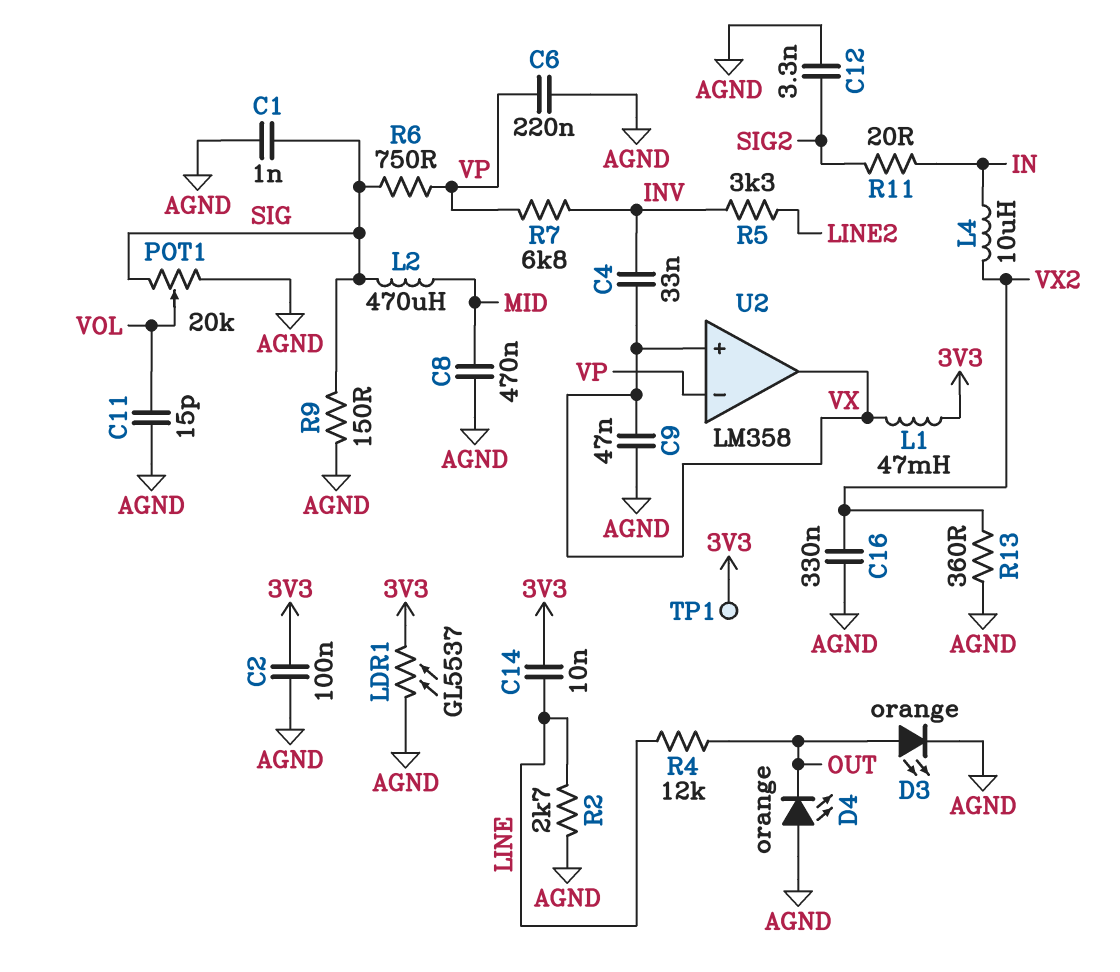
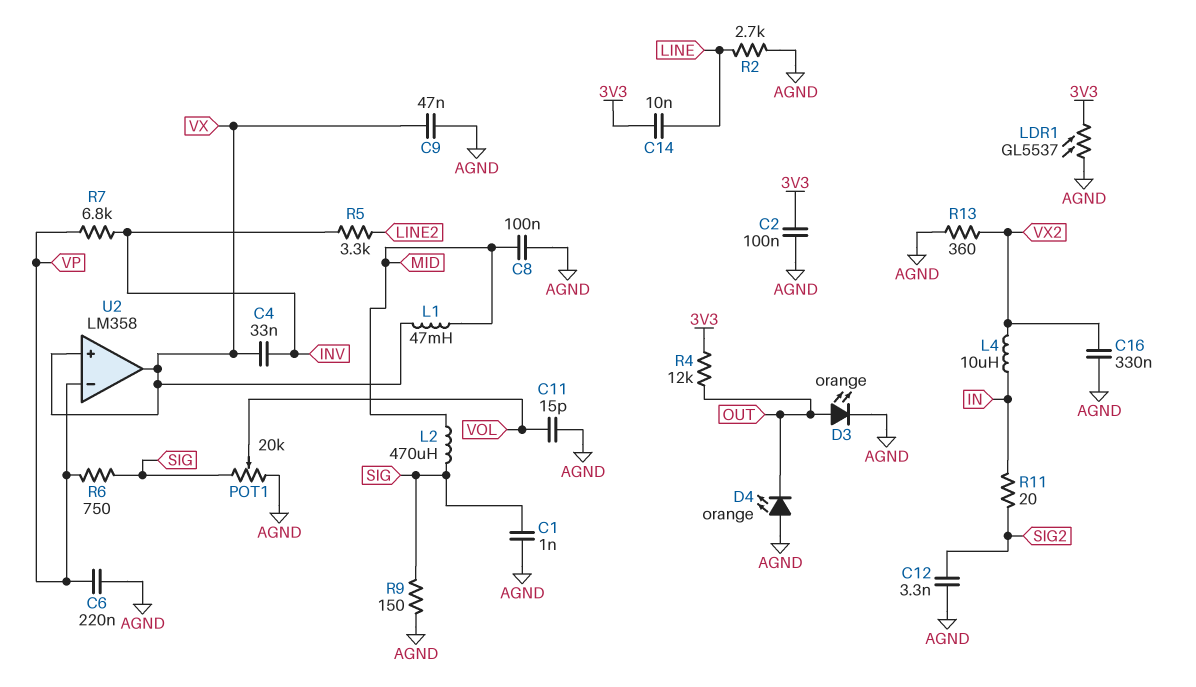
C8: 470nF (AGND, MID) -> 100nF (AGND, MID)
L1: 47mH (3V3, VX) -> 47mH (MID, VX)
R4: 12k (LINE, OUT) -> 12k (3V3, OUT)
TP1: test point (3V3) -> none

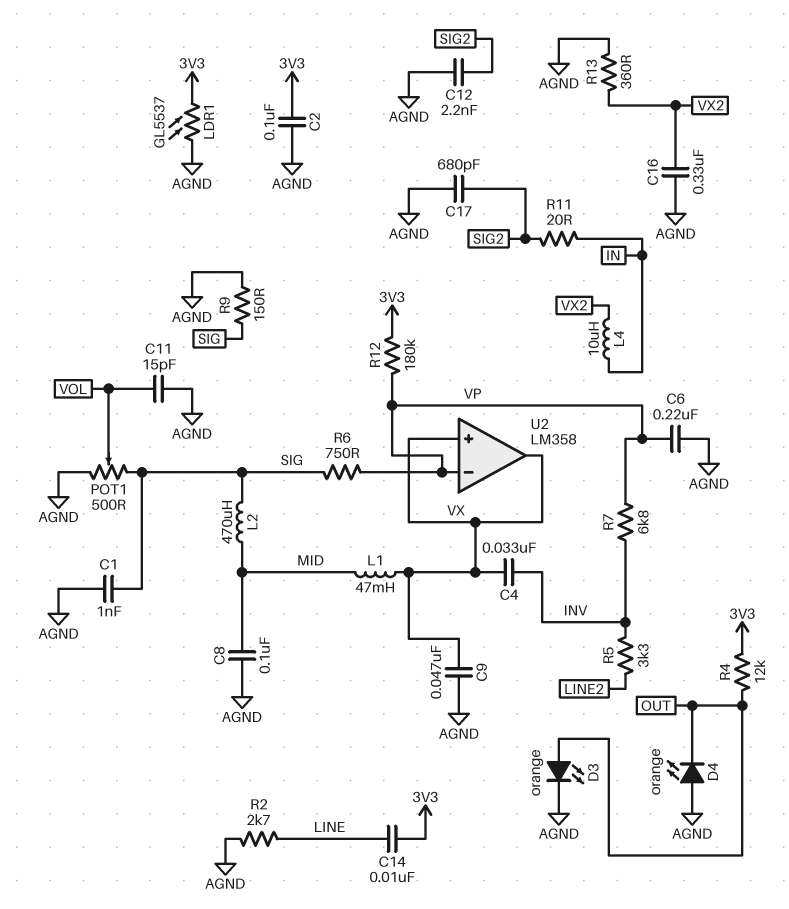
C12: 3.3nF (AGND, SIG2) -> 2.2nF (AGND, SIG2)
C17: none -> 680pF (AGND, SIG2)
POT1: 20k (AGND, SIG, wiper VOL) -> 500 (AGND, SIG, wiper VOL)
R12: none -> 180k (3V3, VP)

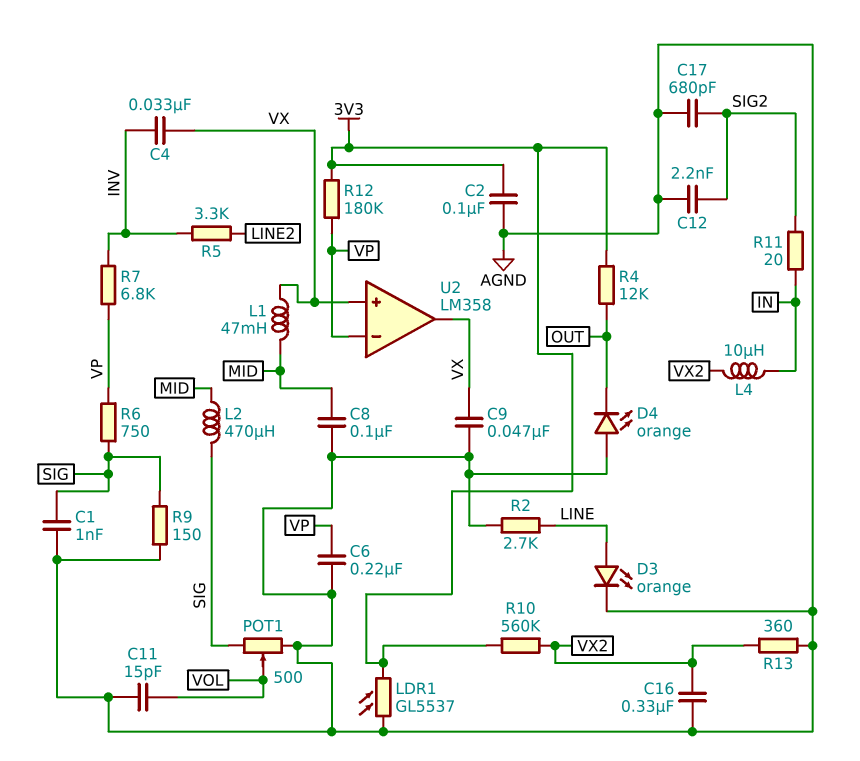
C14: 10nF (3V3, LINE) -> none
D3: LED orange (A OUT, K AGND) -> LED orange (A LINE, K AGND)
R10: none -> 560k (3V3, VX2)

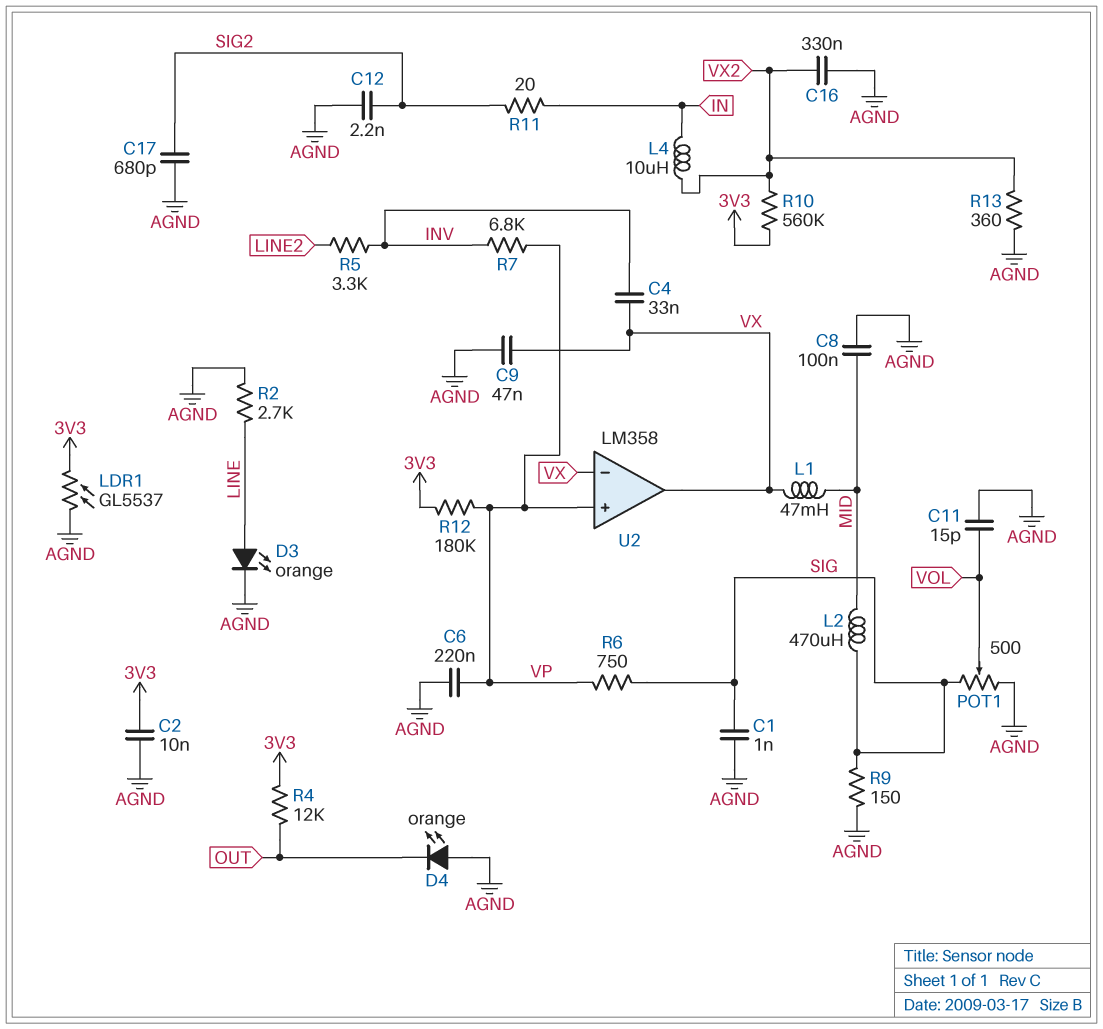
C2: 100nF (3V3, AGND) -> 10nF (3V3, AGND)
U2 pin in+: VX -> VP
U2 pin in-: VP -> VX

